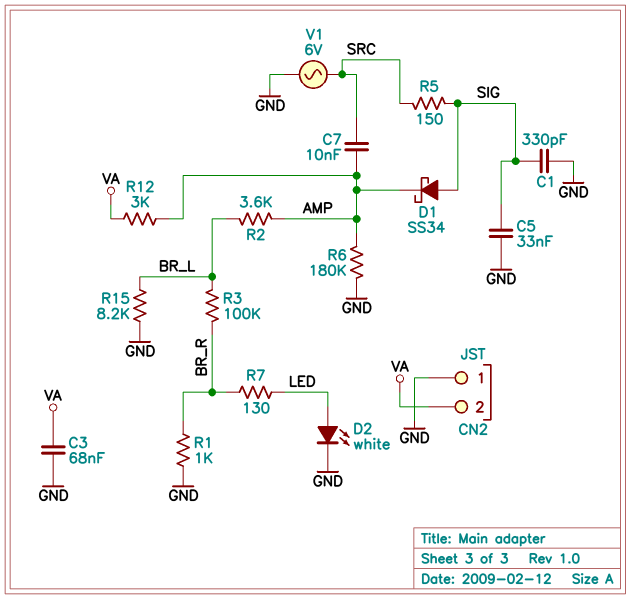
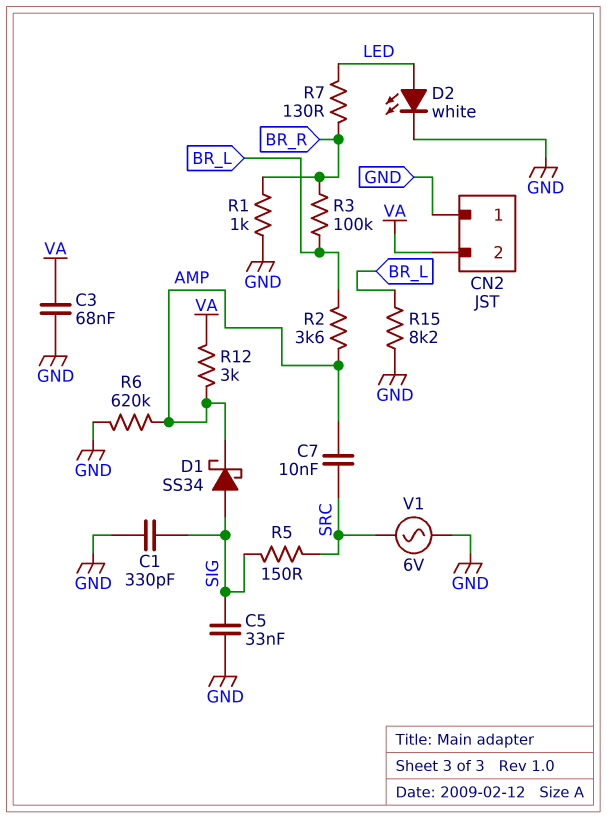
R6: 180k (AMP, GND) -> 620k (AMP, GND)

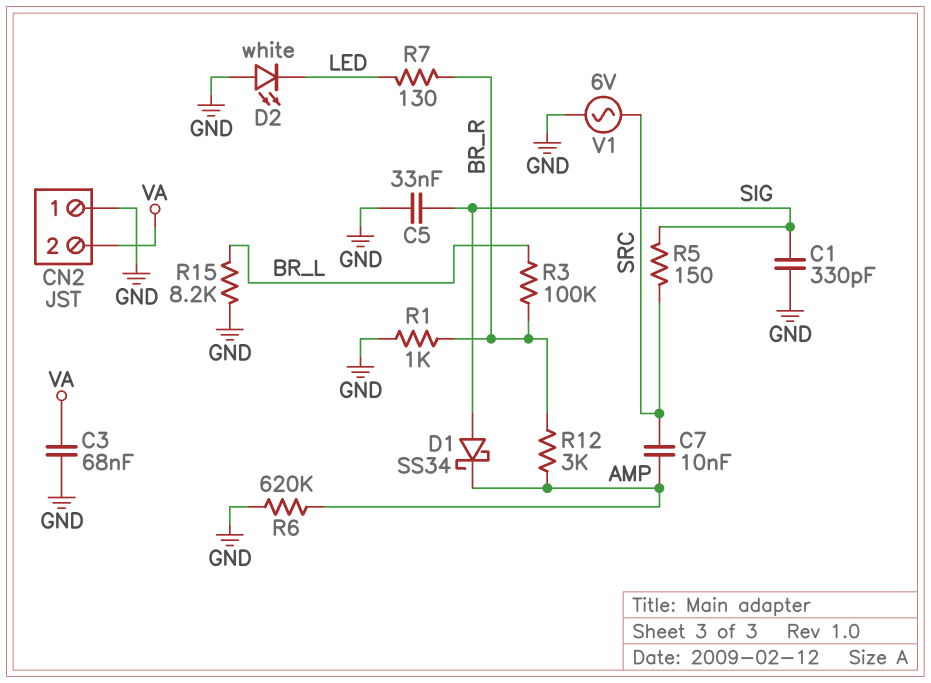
D2: LED white (A LED, K GND) -> LED white (A GND, K LED)
R2: 3.6k (AMP, BR_L) -> none
R12: 3k (AMP, VA) -> 3k (AMP, BR_R)

